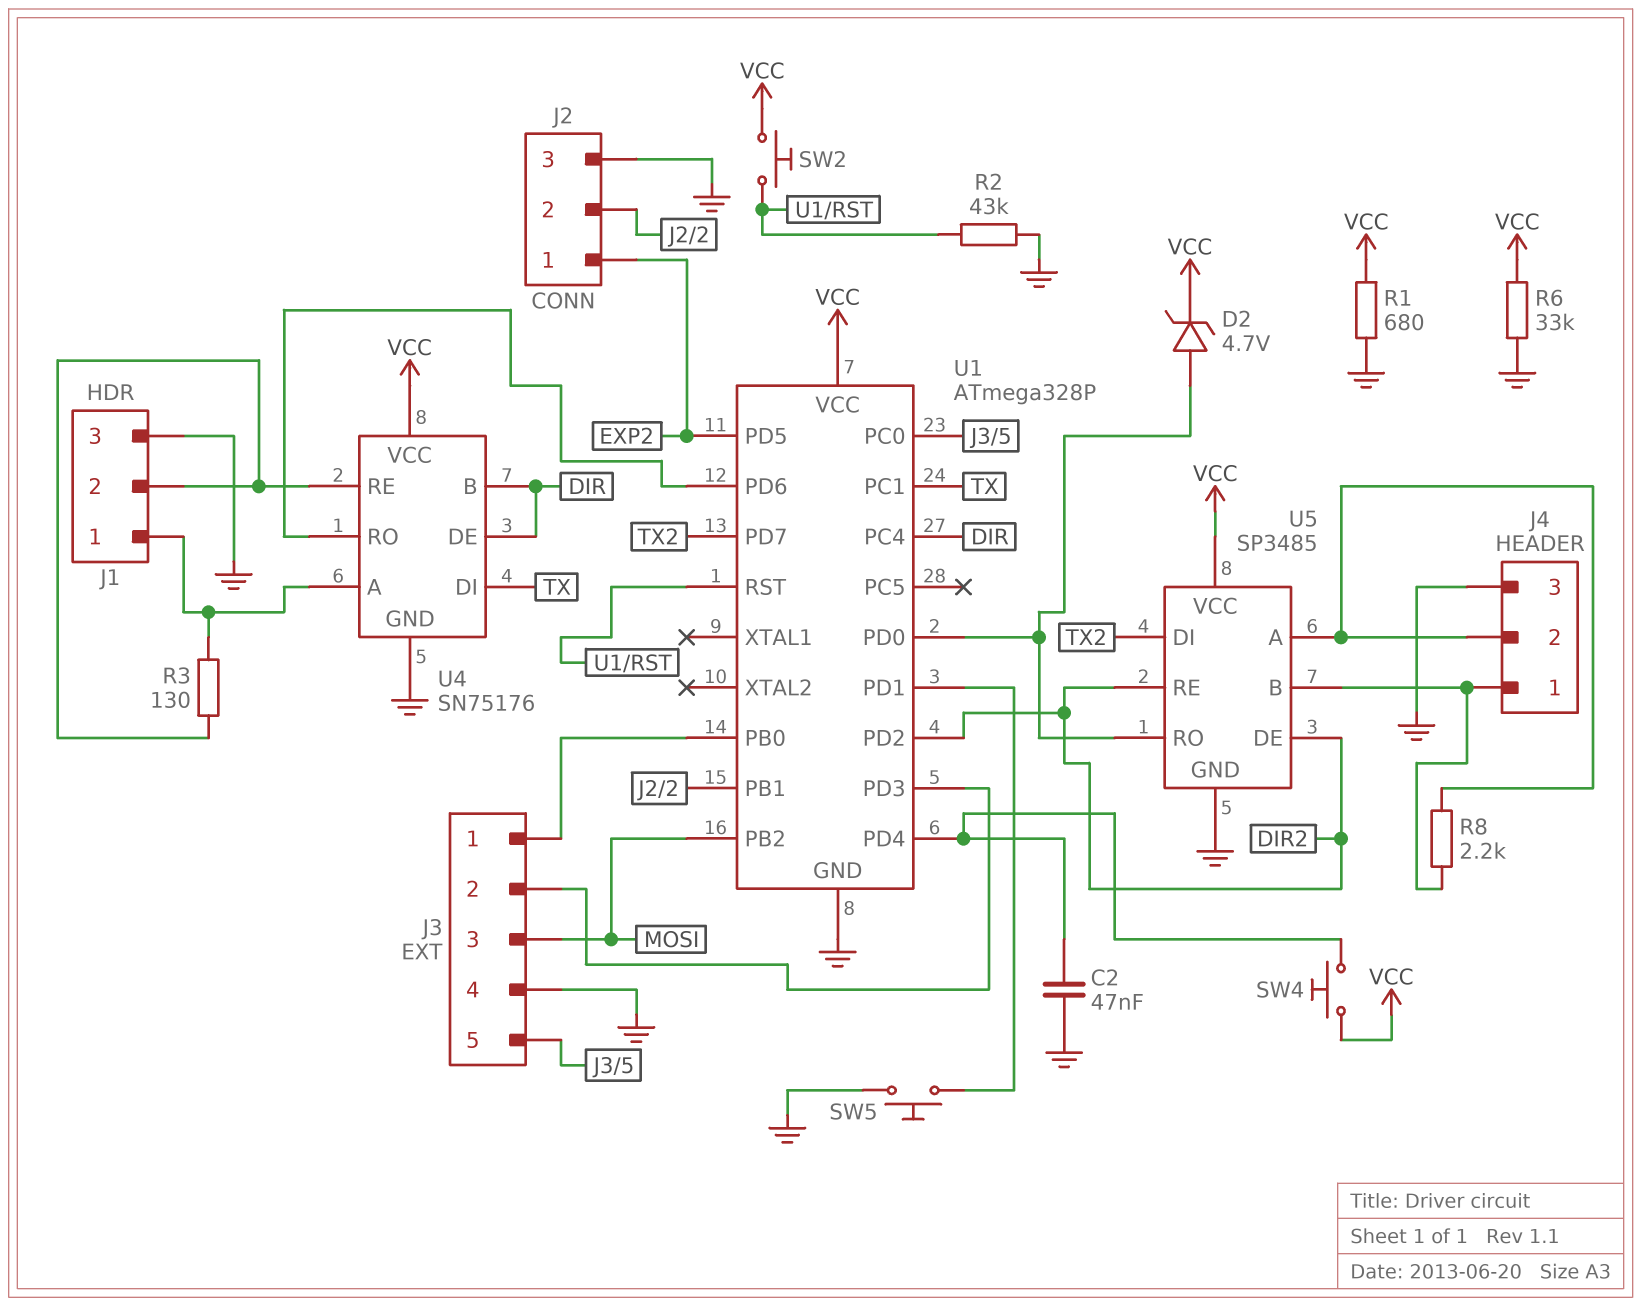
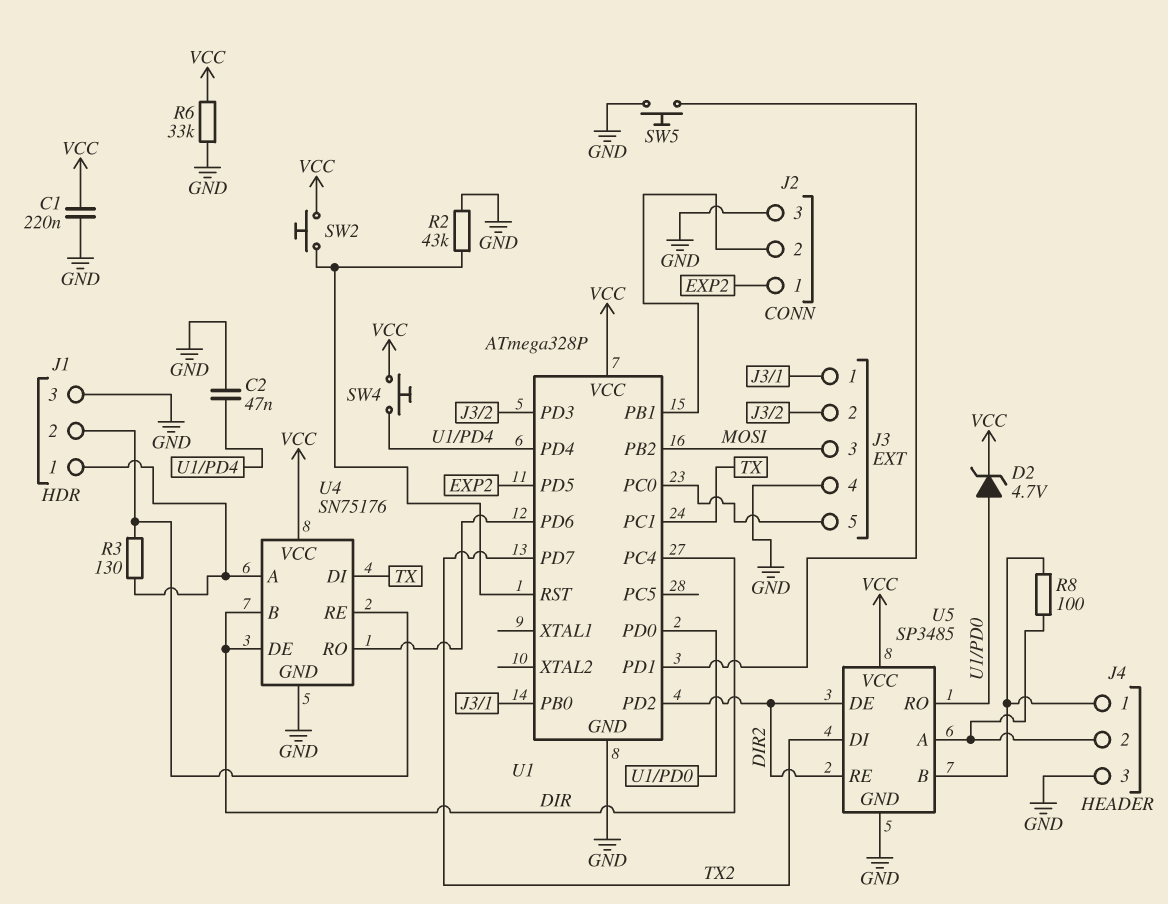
C1: none -> 220nF (GND, VCC)
R1: 680 (GND, VCC) -> none
R8: 2.2k (J4/1, J4/2) -> 100 (J4/1, J4/2)

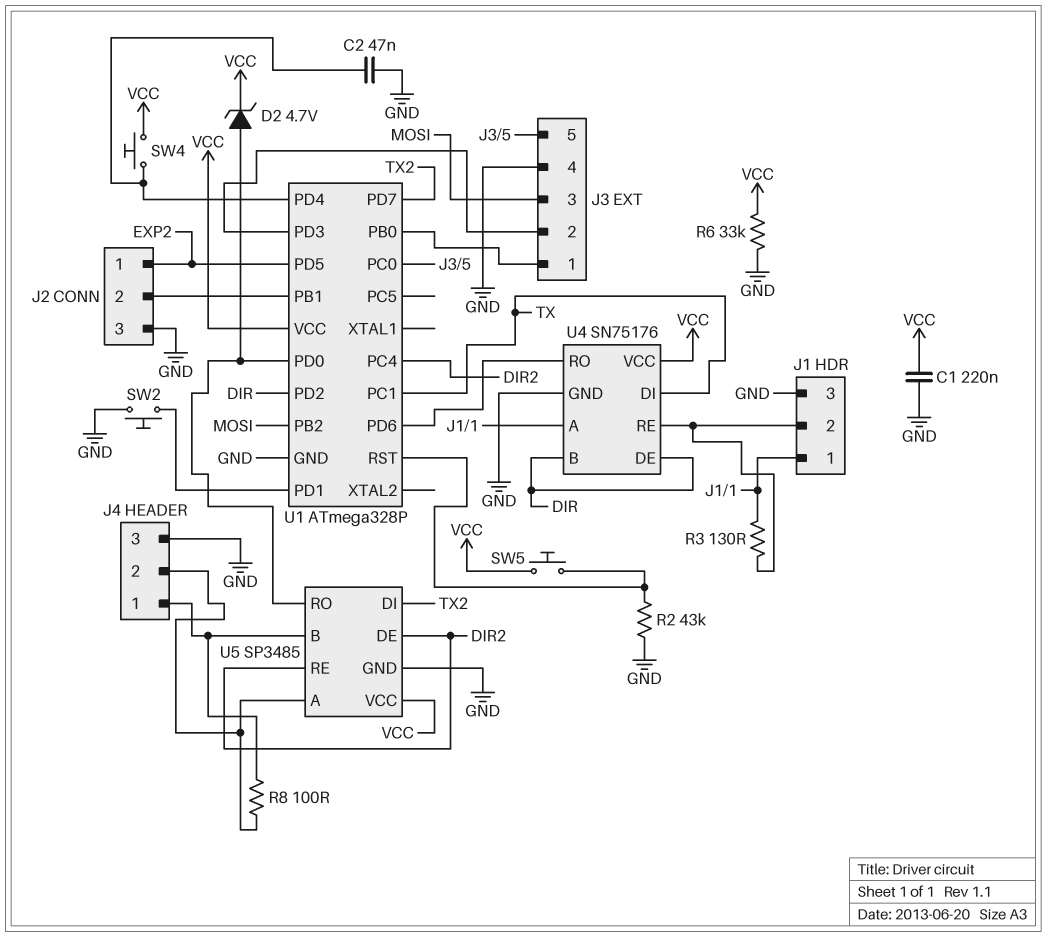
SW2: button (U1/RST, VCC) -> button (GND, U1/PD1)
SW5: button (GND, U1/PD1) -> button (U1/RST, VCC)
U1 pin PC4: DIR -> DIR2
U1 pin PD2: DIR2 -> DIR

